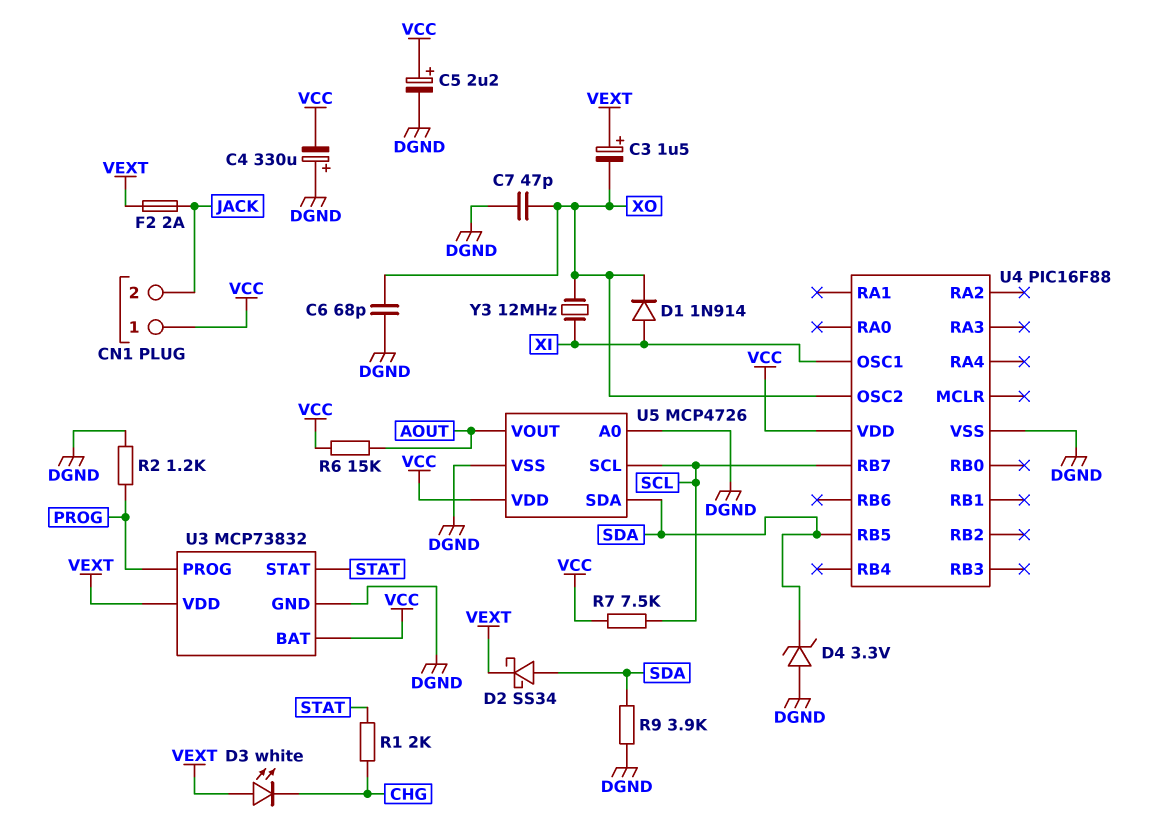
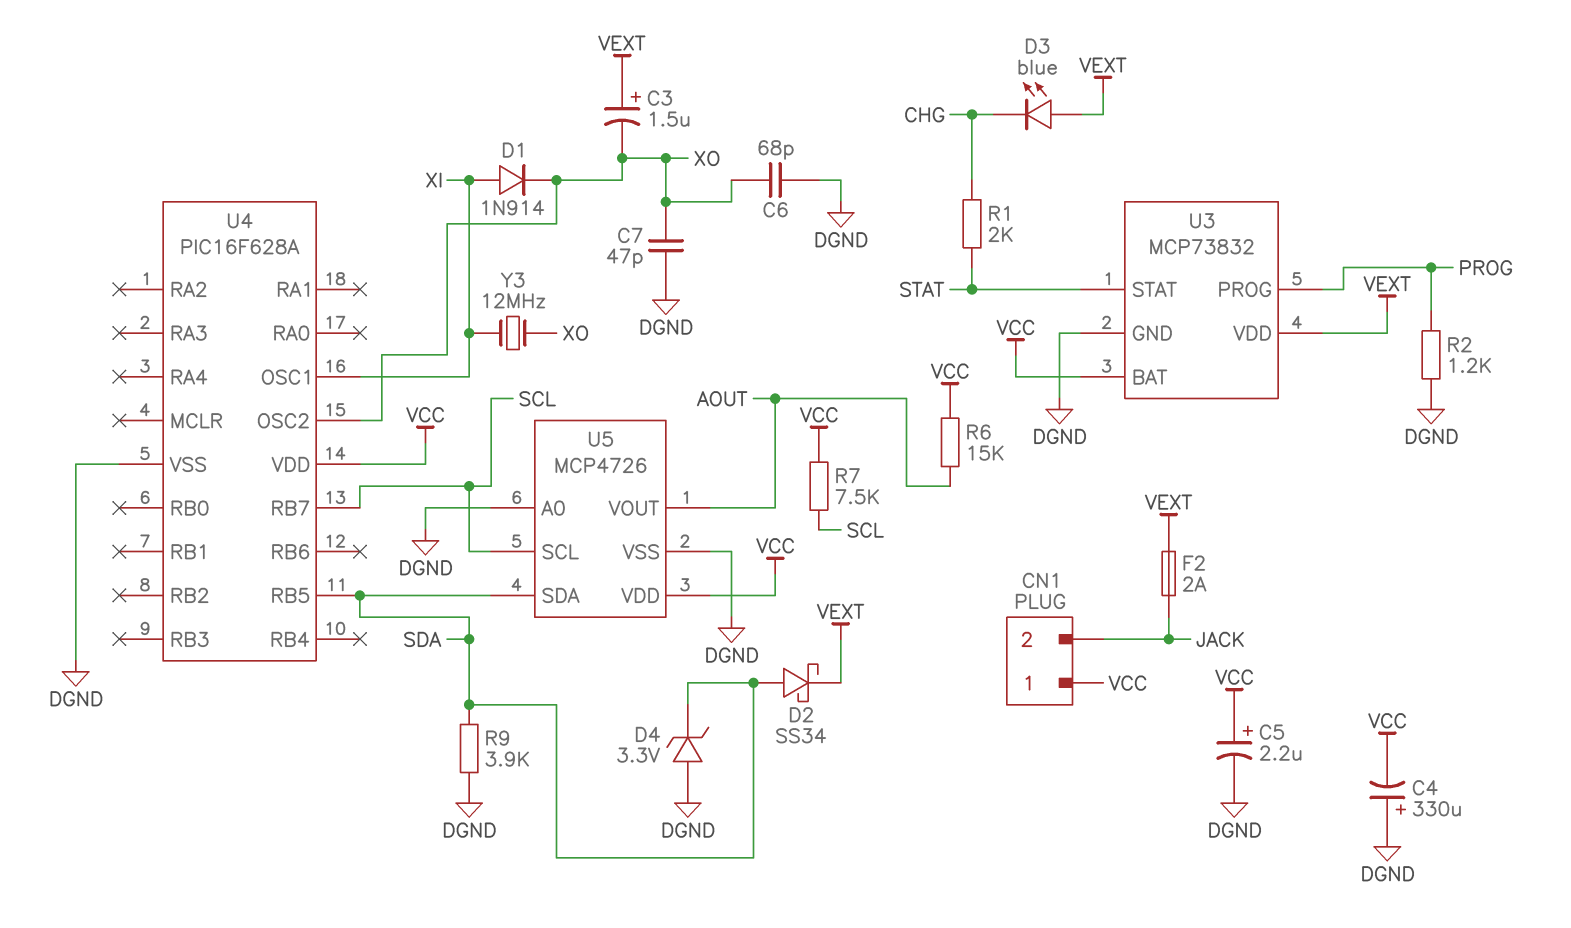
D3: LED white (A VEXT, K CHG) -> LED blue (A VEXT, K CHG)
U4: PIC16F88 -> PIC16F628A

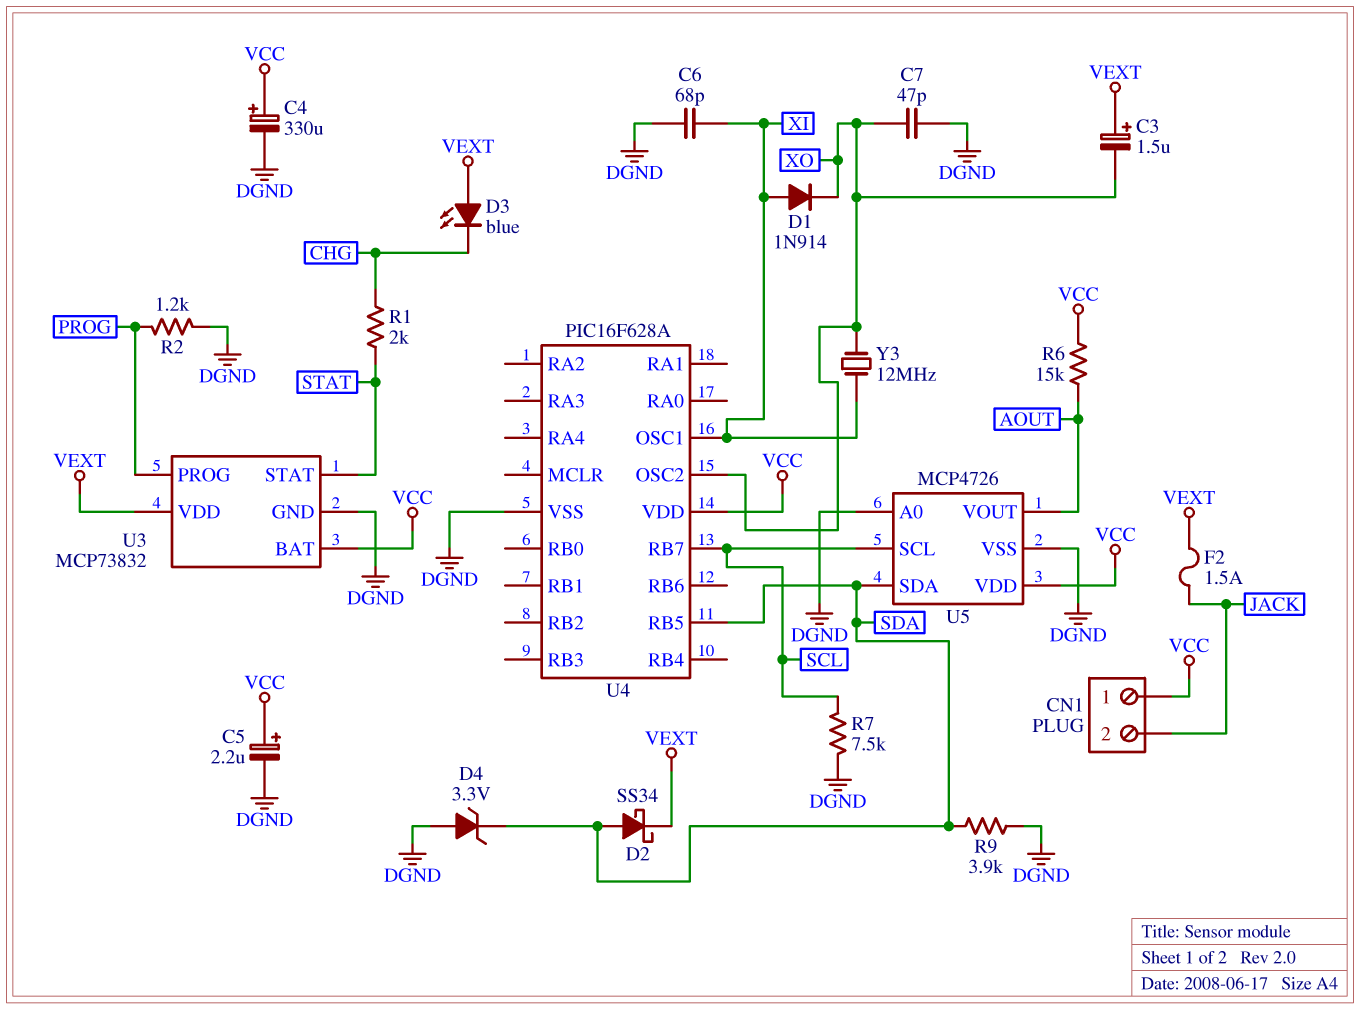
C4: 330uF (plus DGND, minus VCC) -> 330uF (plus VCC, minus DGND)
C6: 68pF (DGND, XO) -> 68pF (DGND, XI)
F2: 2A (JACK, VEXT) -> 1.5A (JACK, VEXT)
R7: 7.5k (SCL, VCC) -> 7.5k (DGND, SCL)

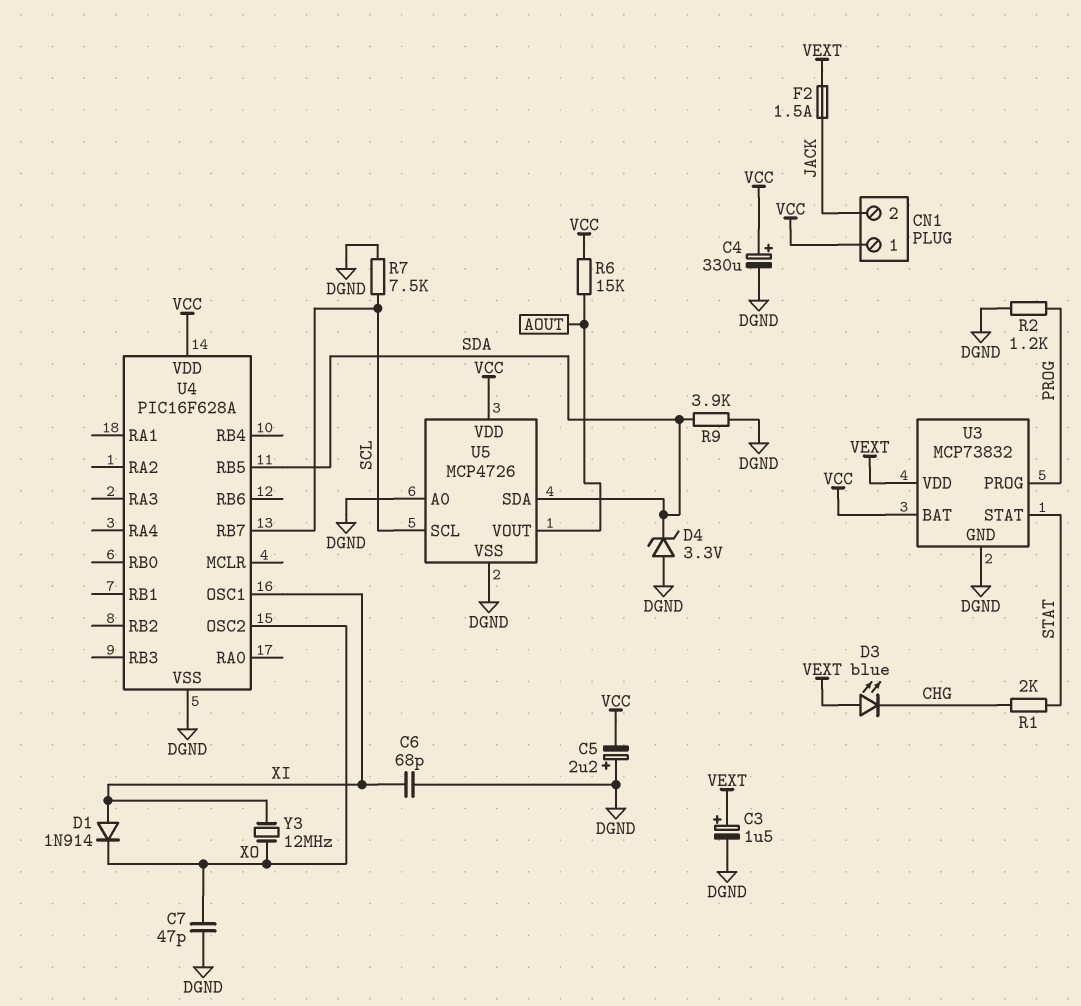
C3: 1.5uF (plus VEXT, minus XO) -> 1.5uF (plus VEXT, minus DGND)
C5: 2.2uF (plus VCC, minus DGND) -> 2.2uF (plus DGND, minus VCC)
D2: schottky SS34 (A SDA, K VEXT) -> none

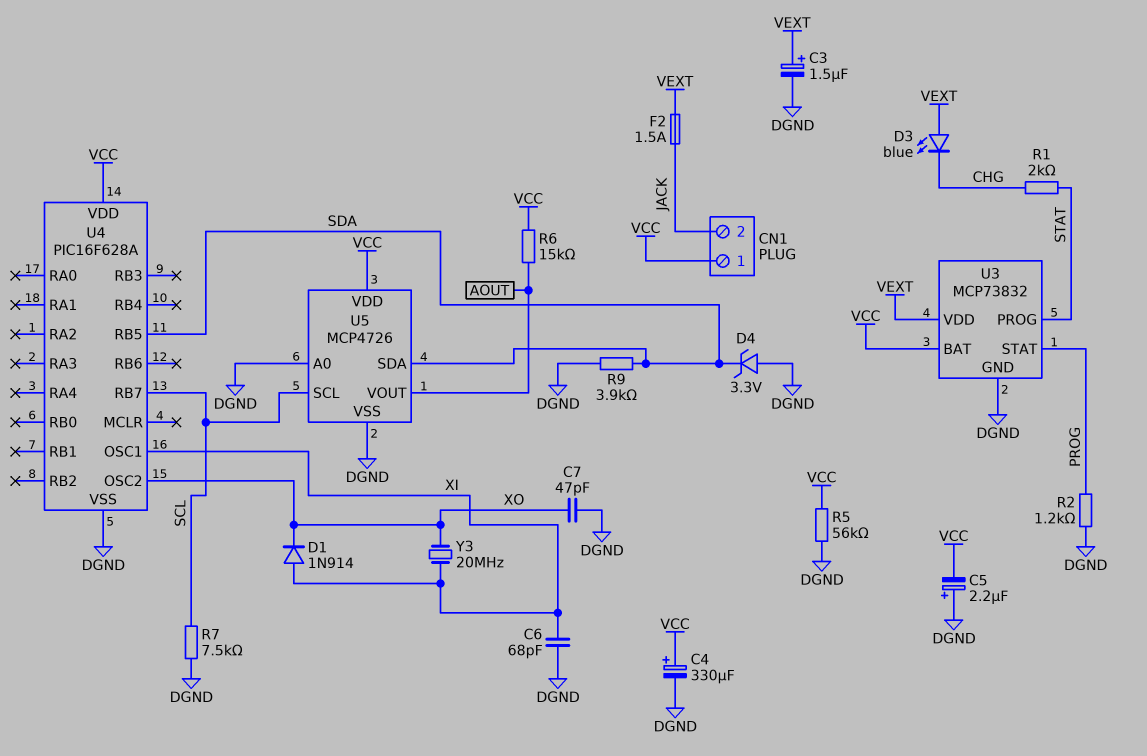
R5: none -> 56k (DGND, VCC)
U3 pin PROG: PROG -> STAT
U3 pin STAT: STAT -> PROG
Y3: 12MHz (XI, XO) -> 20MHz (XI, XO)

